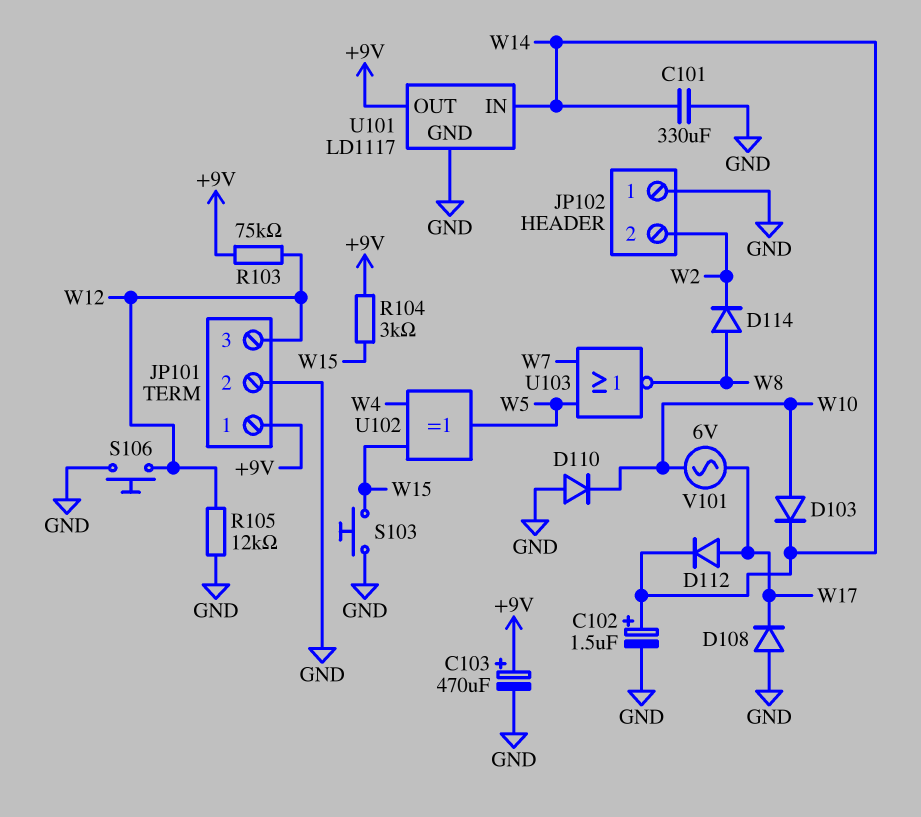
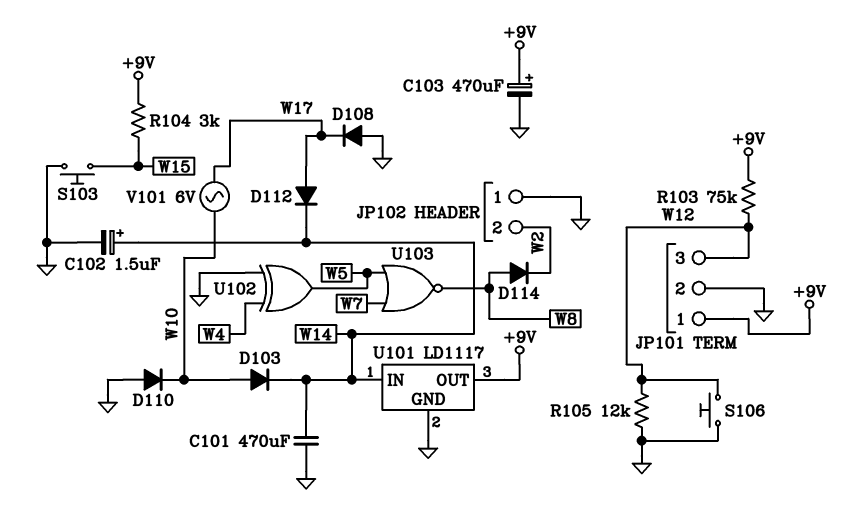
C101: 330uF (GND, W14) -> 470uF (GND, W14)
U102: XOR (in W4, in W15, out W5) -> XOR (in GND, in W4, out W5)

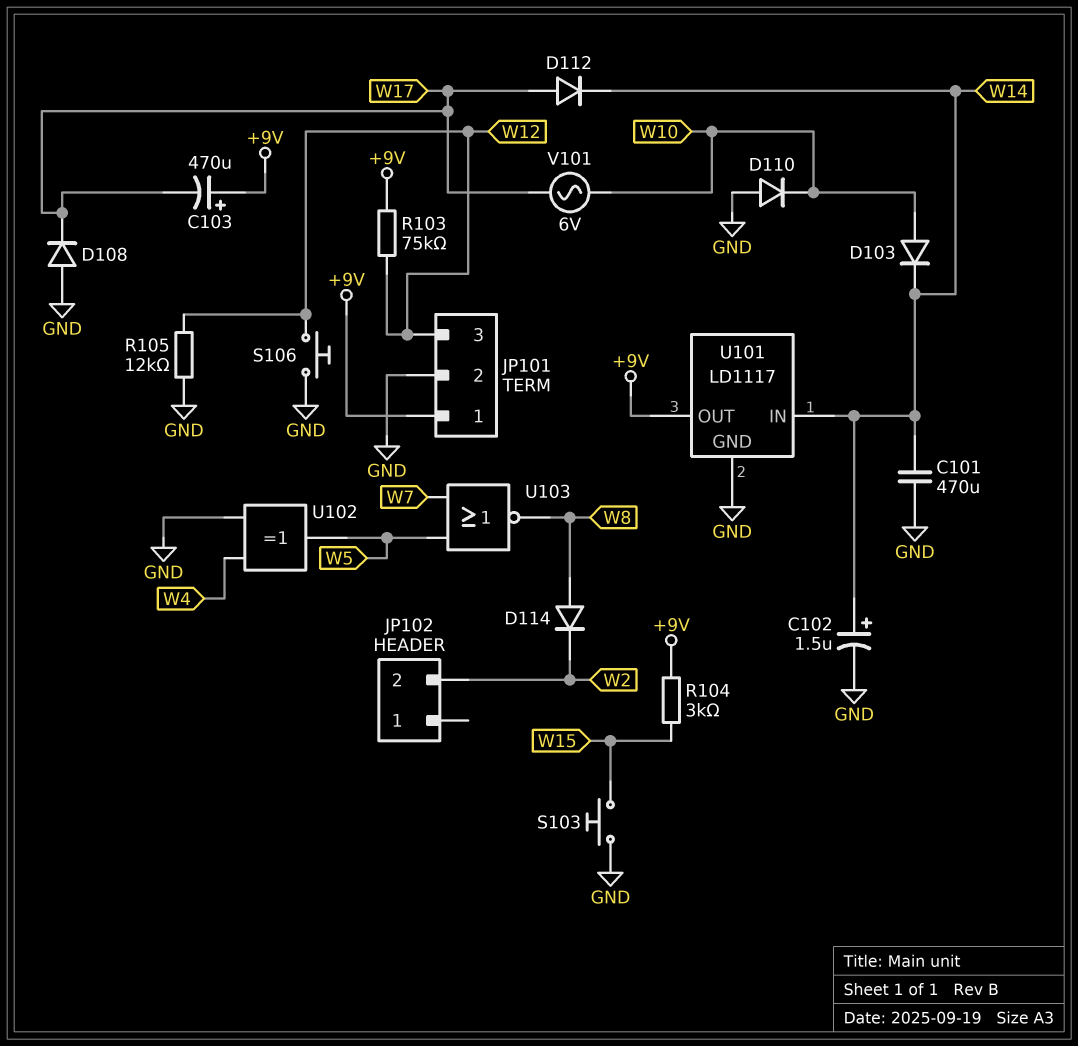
C103: 470uF (plus +9V, minus GND) -> 470uF (plus +9V, minus W17)
JP102 pin 1: GND -> none

